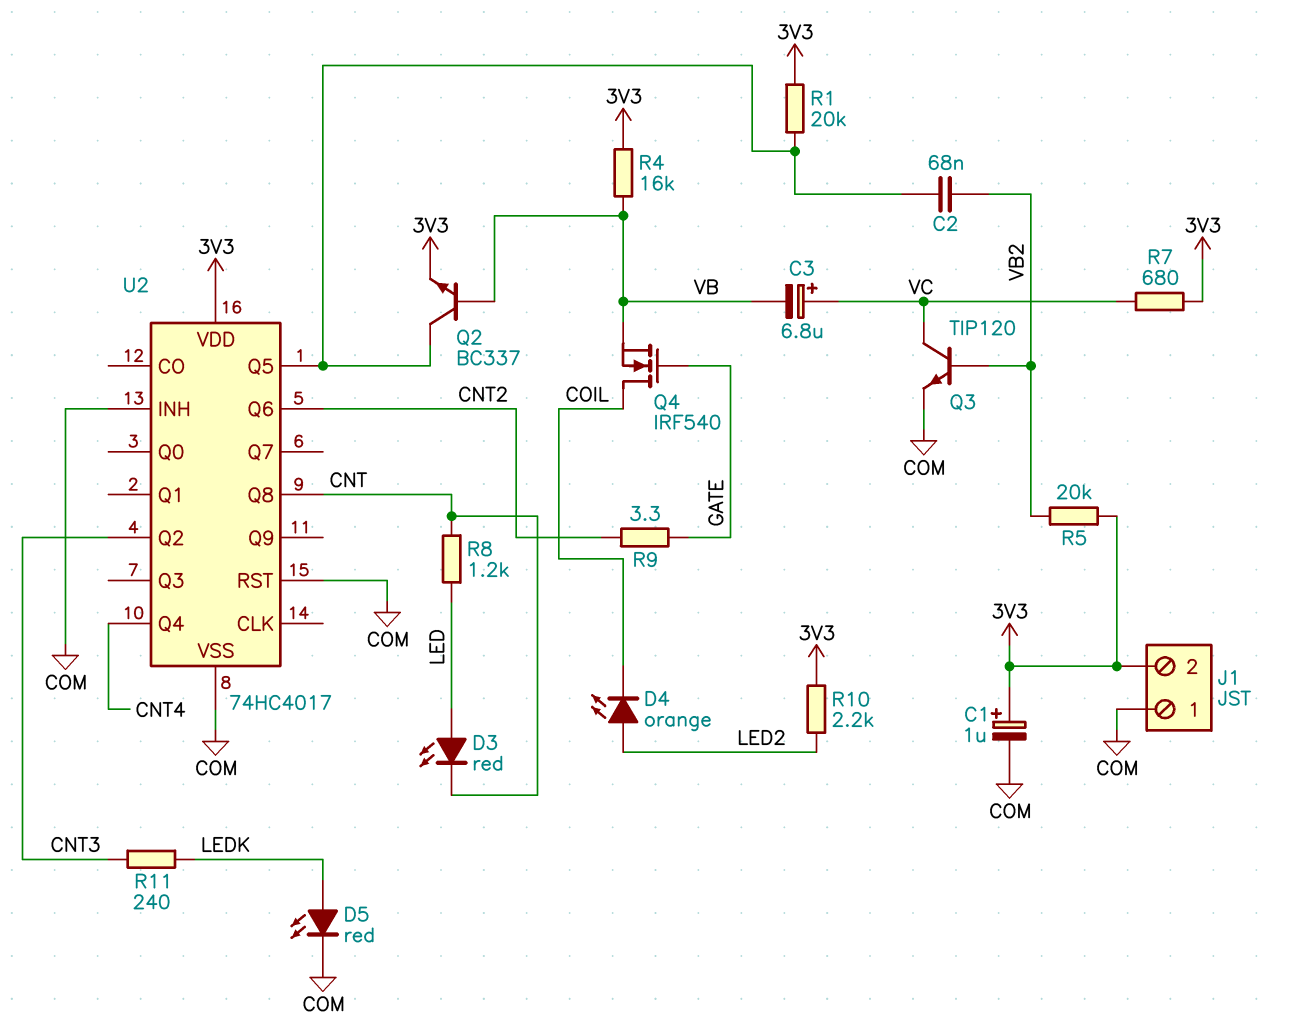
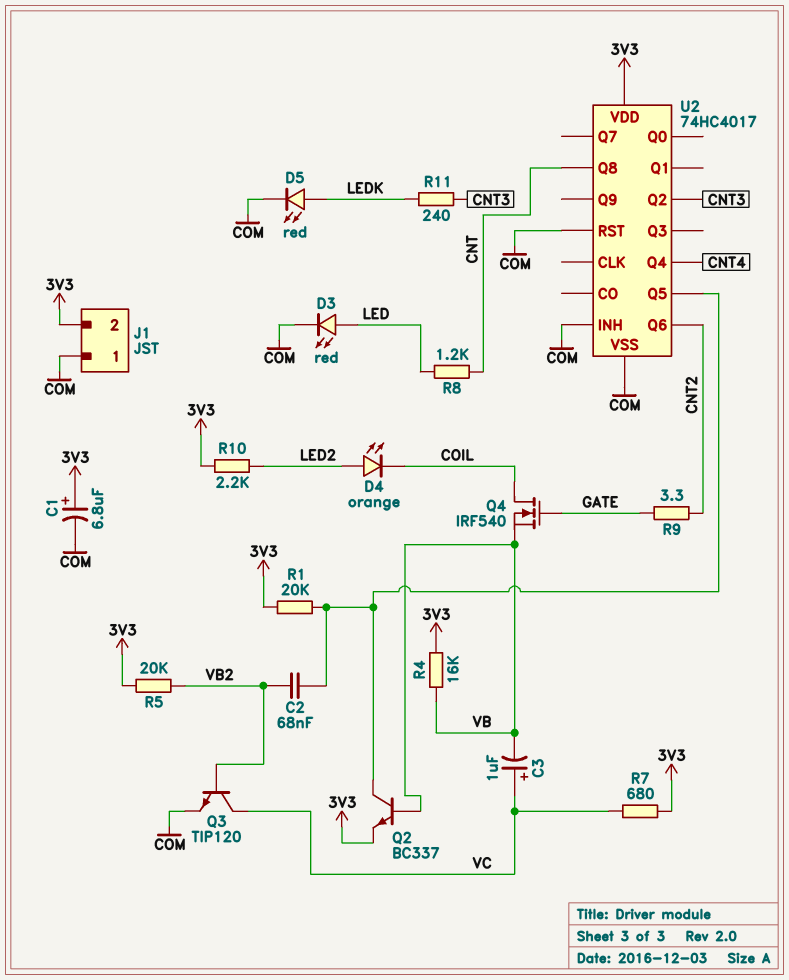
C1: 1uF (plus 3V3, minus COM) -> 6.8uF (plus 3V3, minus COM)
C3: 6.8uF (plus VC, minus VB) -> 1uF (plus VC, minus VB)
D3: LED red (A LED, K CNT) -> LED red (A LED, K COM)

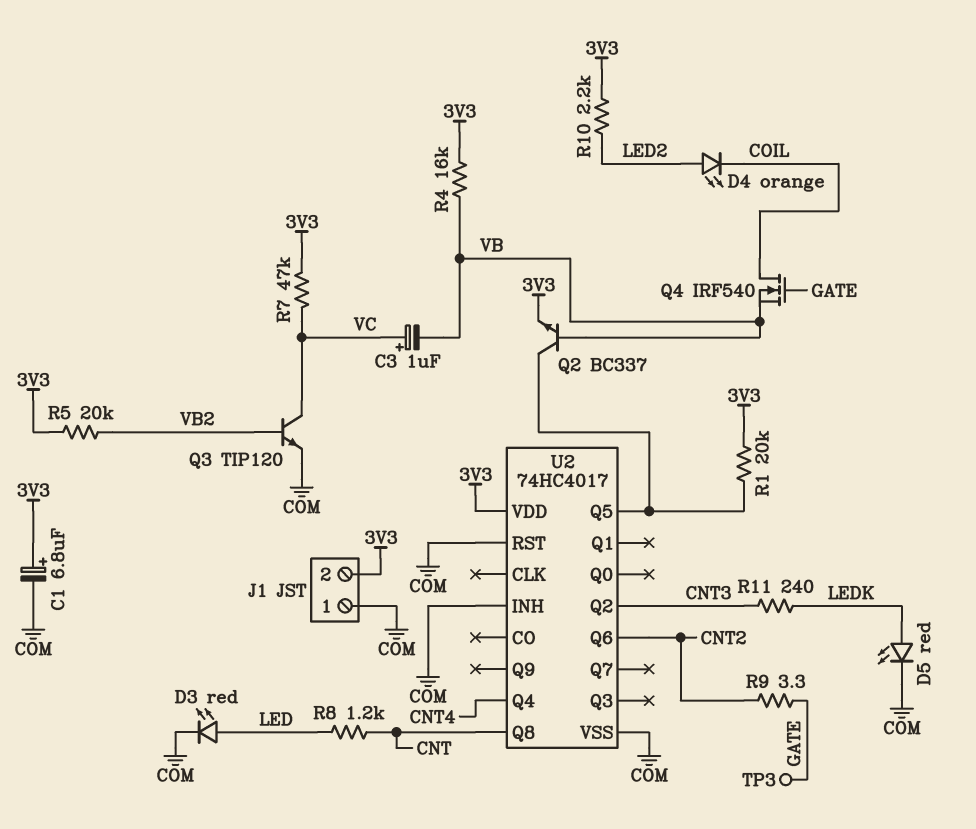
C2: 68nF (U2/Q5, VB2) -> none
R7: 680 (3V3, VC) -> 47k (3V3, VC)
TP3: none -> test point (GATE)

